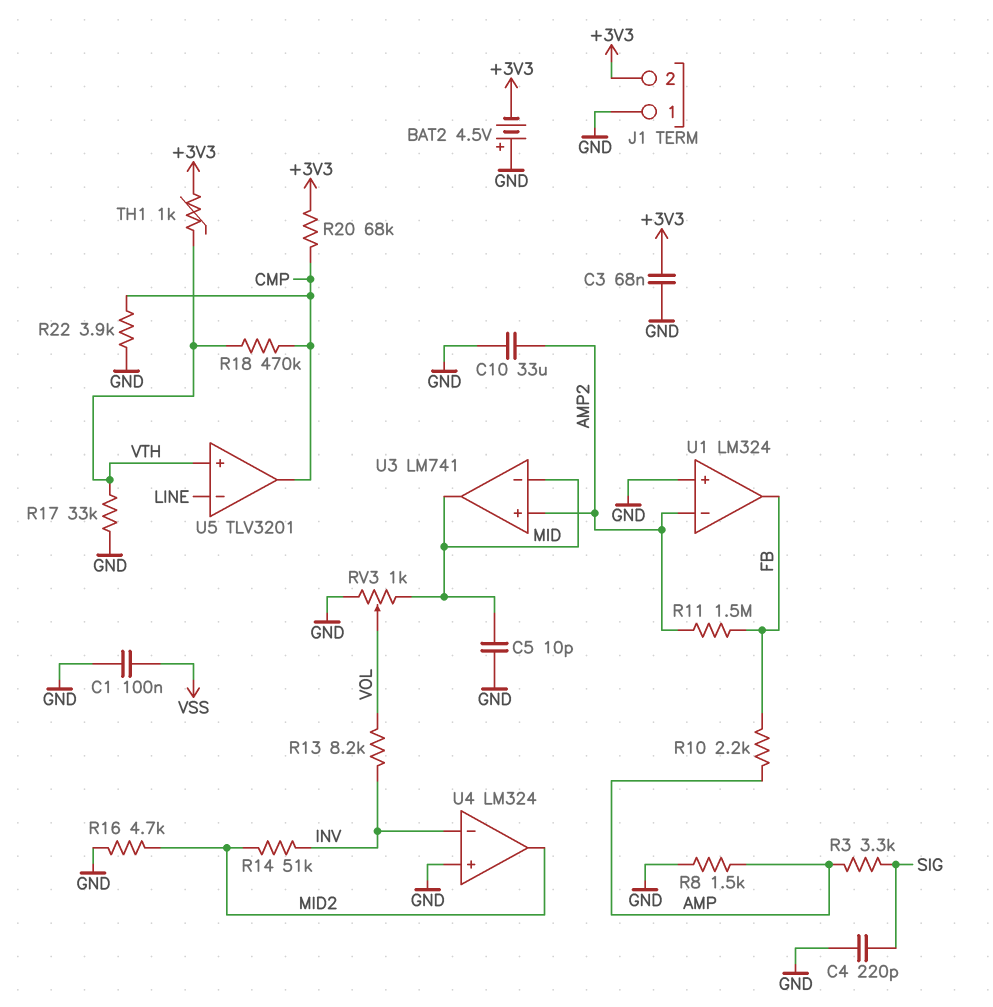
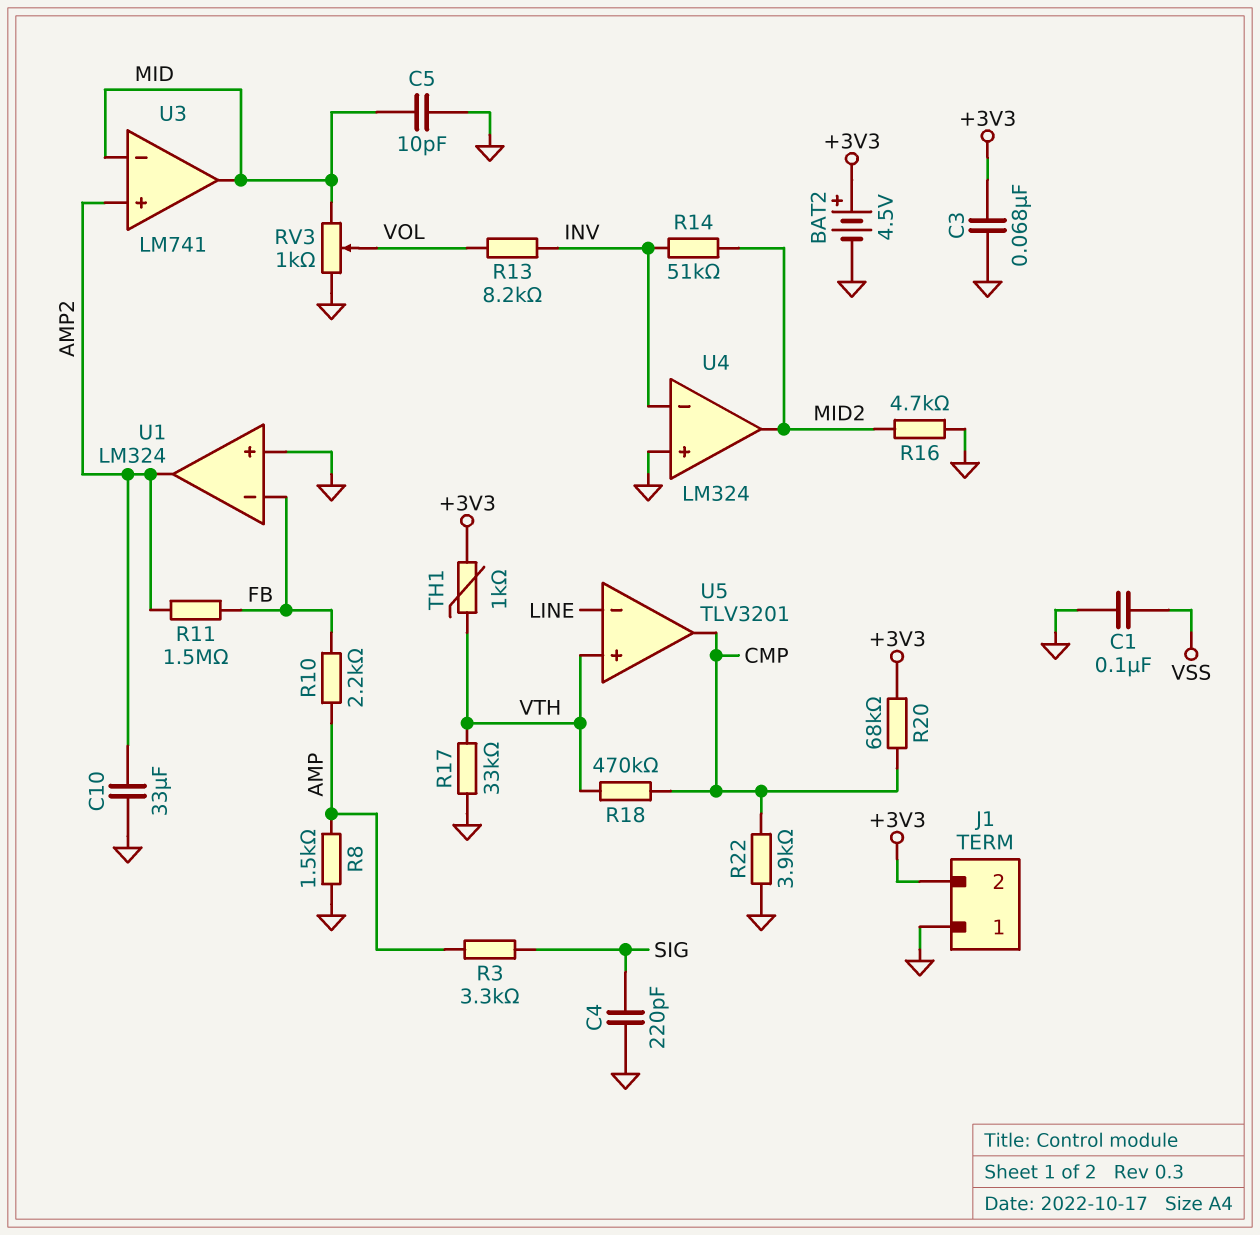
BAT2: 4.5V (plus GND, minus +3V3) -> 4.5V (plus +3V3, minus GND)
U1 pin in-: AMP2 -> FB
U1 pin out: FB -> AMP2

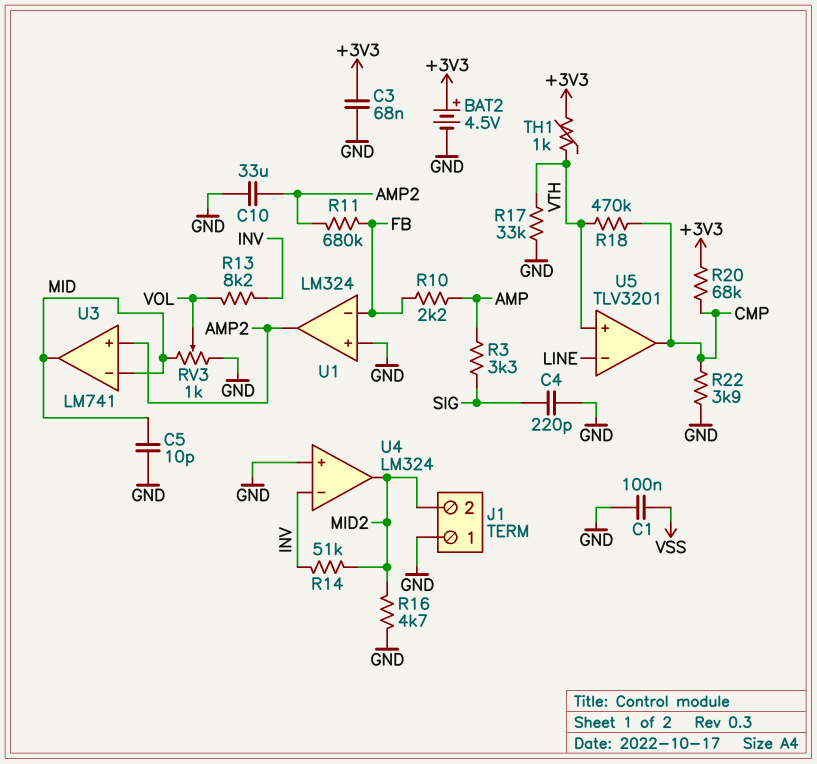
J1 pin 2: +3V3 -> MID2
R8: 1.5k (AMP, GND) -> none
R11: 1.5M (AMP2, FB) -> 680k (AMP2, FB)

